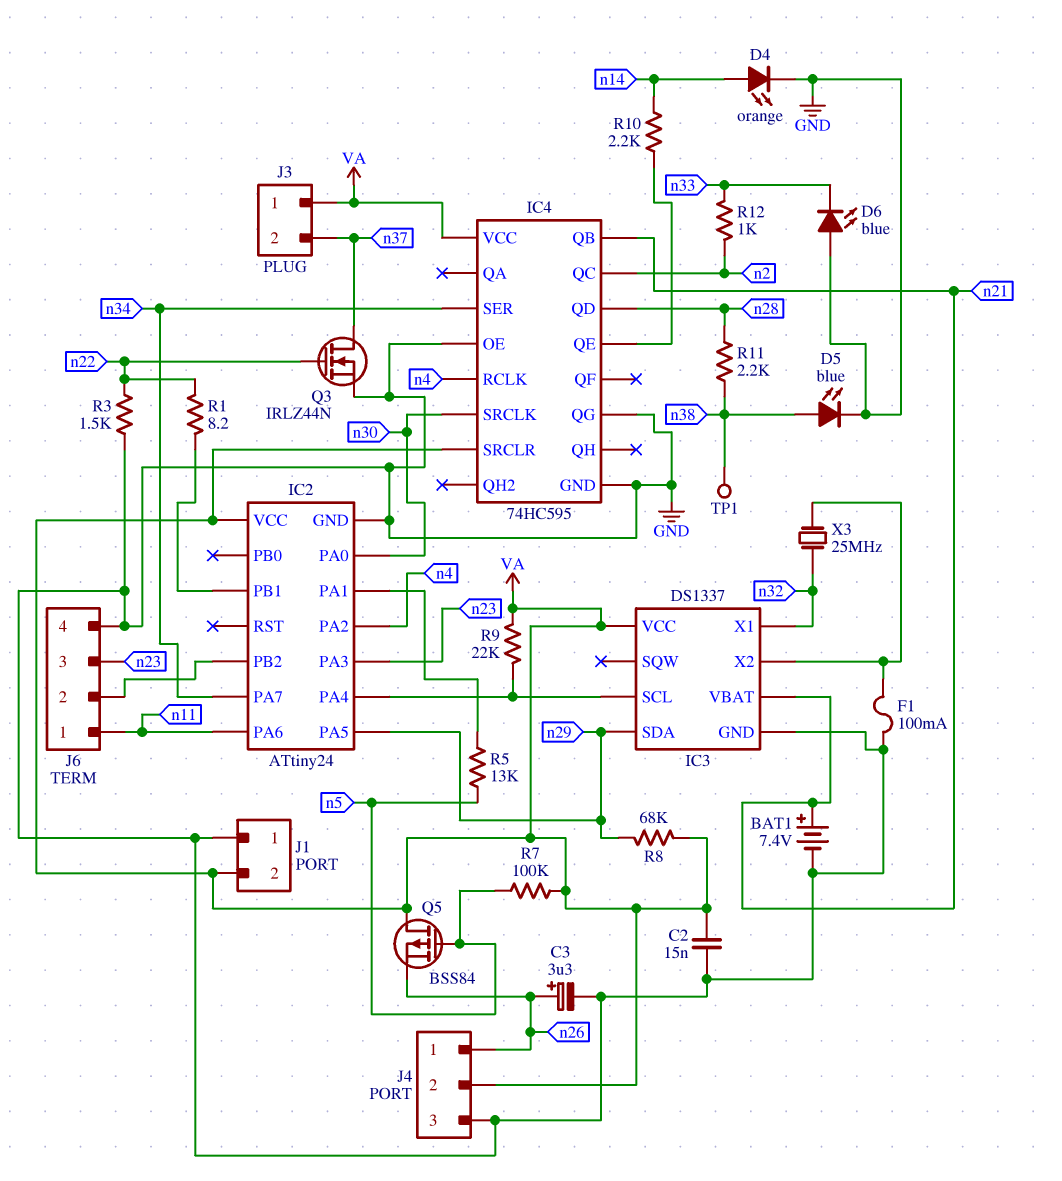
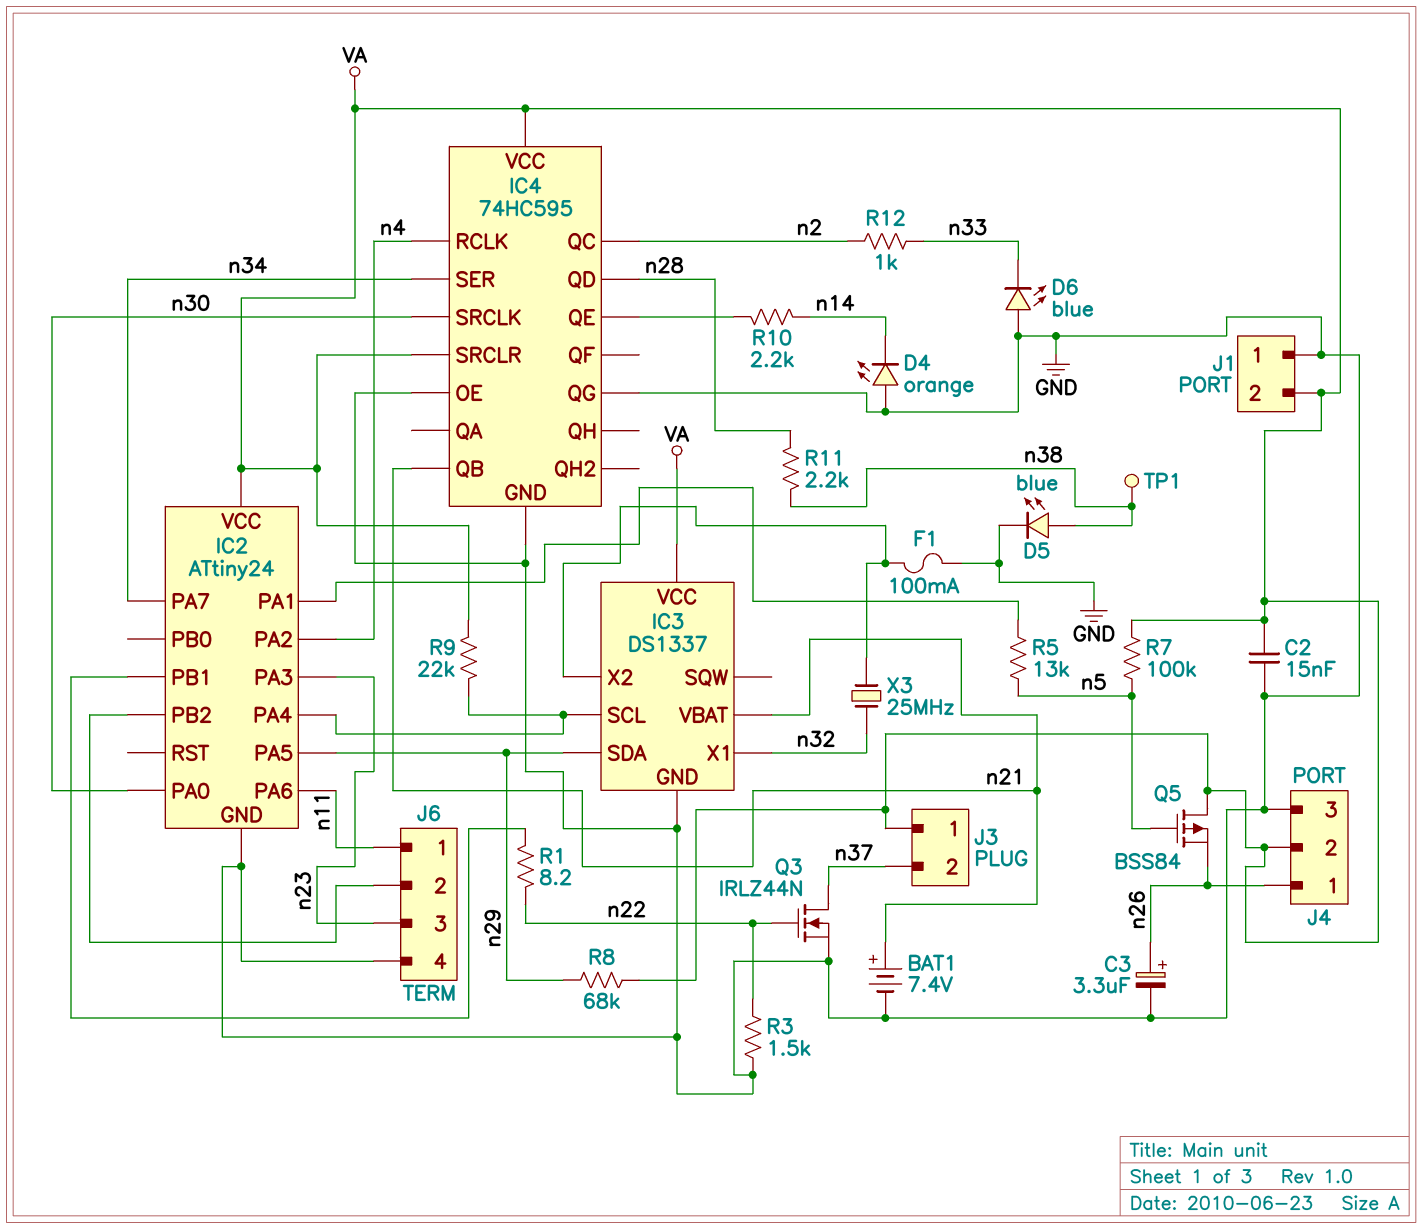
D4: LED orange (A n14, K GND) -> LED orange (A GND, K n14)

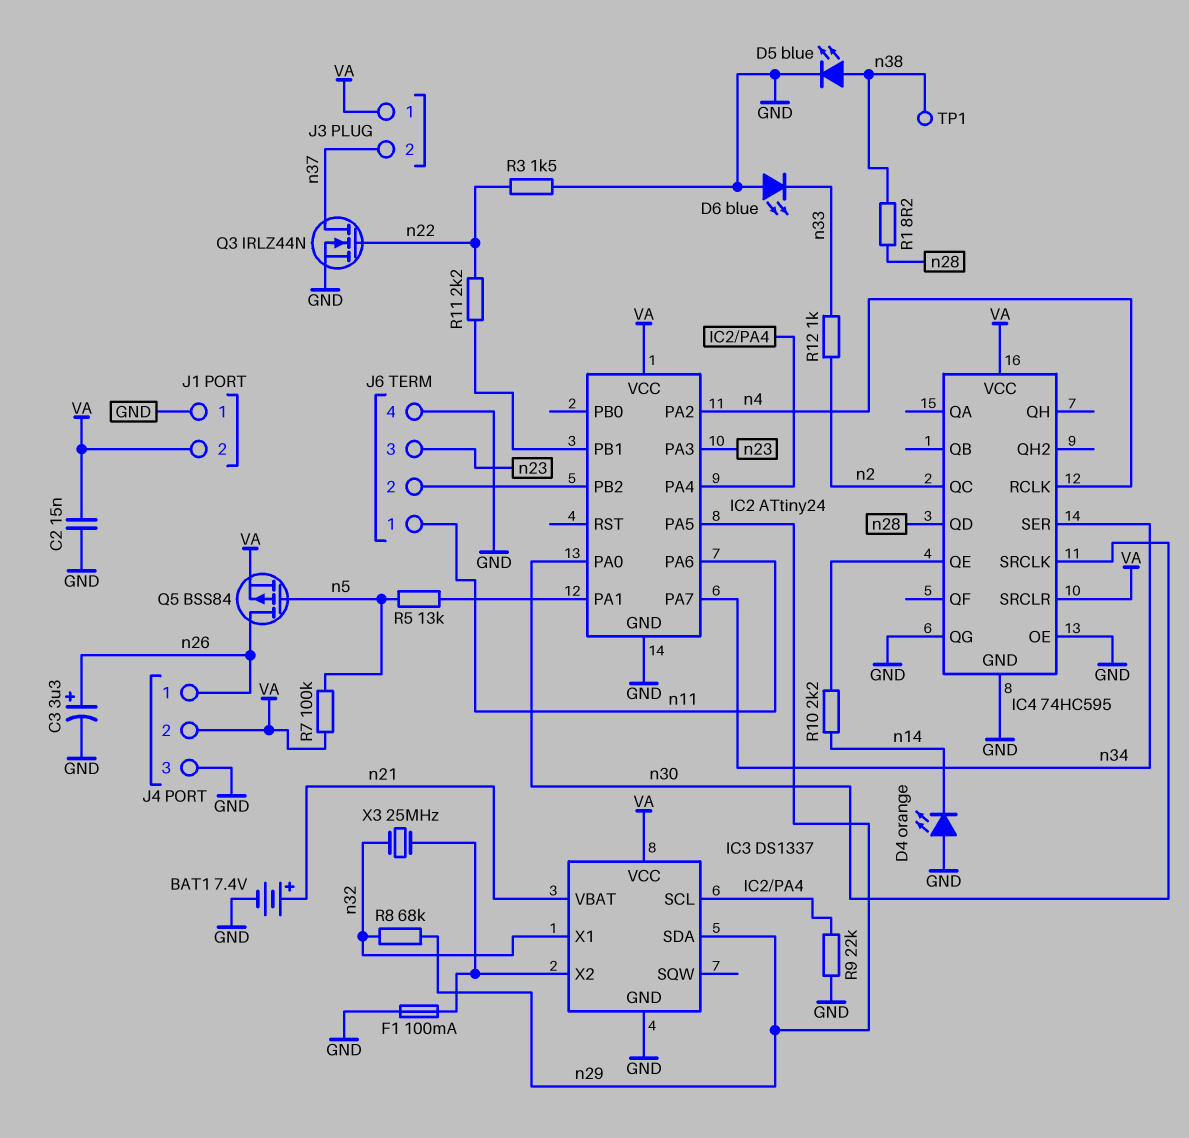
IC4 pin QB: n21 -> none
Q5: PMOS BSS84 (G n5, D VA, S n26) -> PMOS BSS84 (G n5, D n26, S VA)
R1: 8.2 (IC2/PB1, n22) -> 8.2 (n28, n38)
R8: 68k (VA, n29) -> 68k (n29, n32)
R9: 22k (IC2/PA4, VA) -> 22k (GND, IC2/PA4)
R11: 2.2k (n28, n38) -> 2.2k (IC2/PB1, n22)

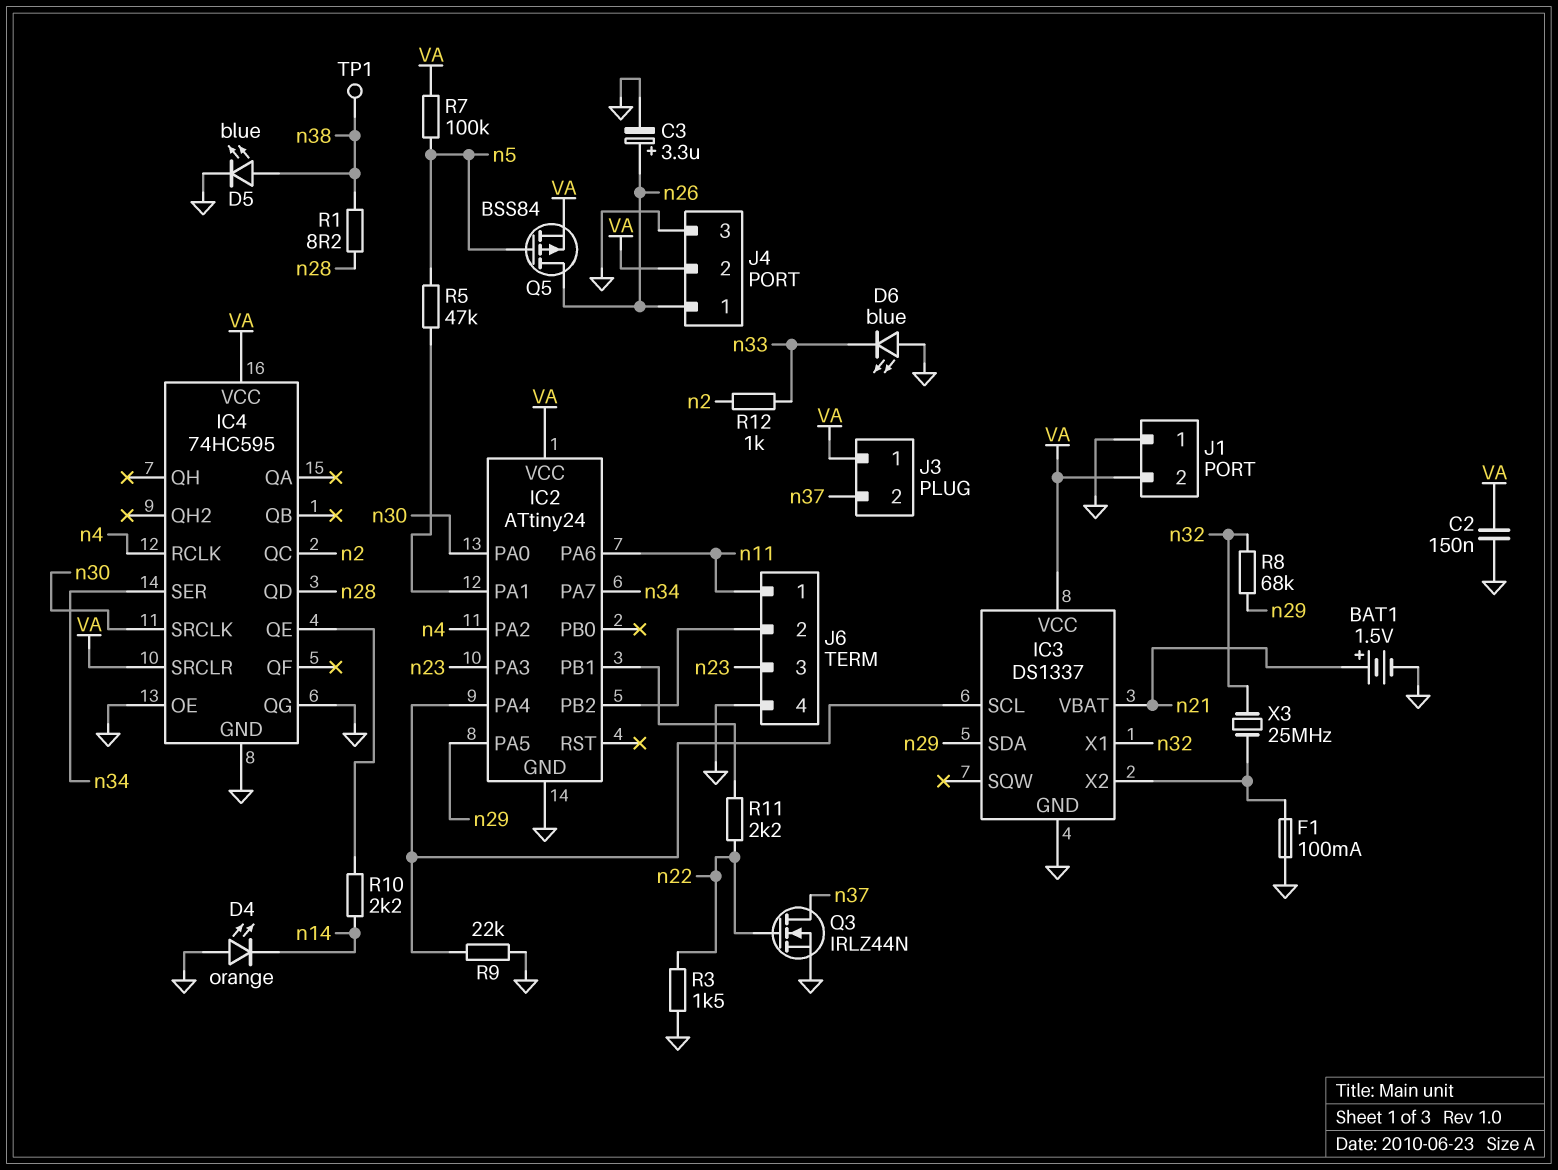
BAT1: 7.4V (plus n21, minus GND) -> 1.5V (plus n21, minus GND)
C2: 15nF (GND, VA) -> 150nF (GND, VA)
R5: 13k (IC2/PA1, n5) -> 47k (IC2/PA1, n5)

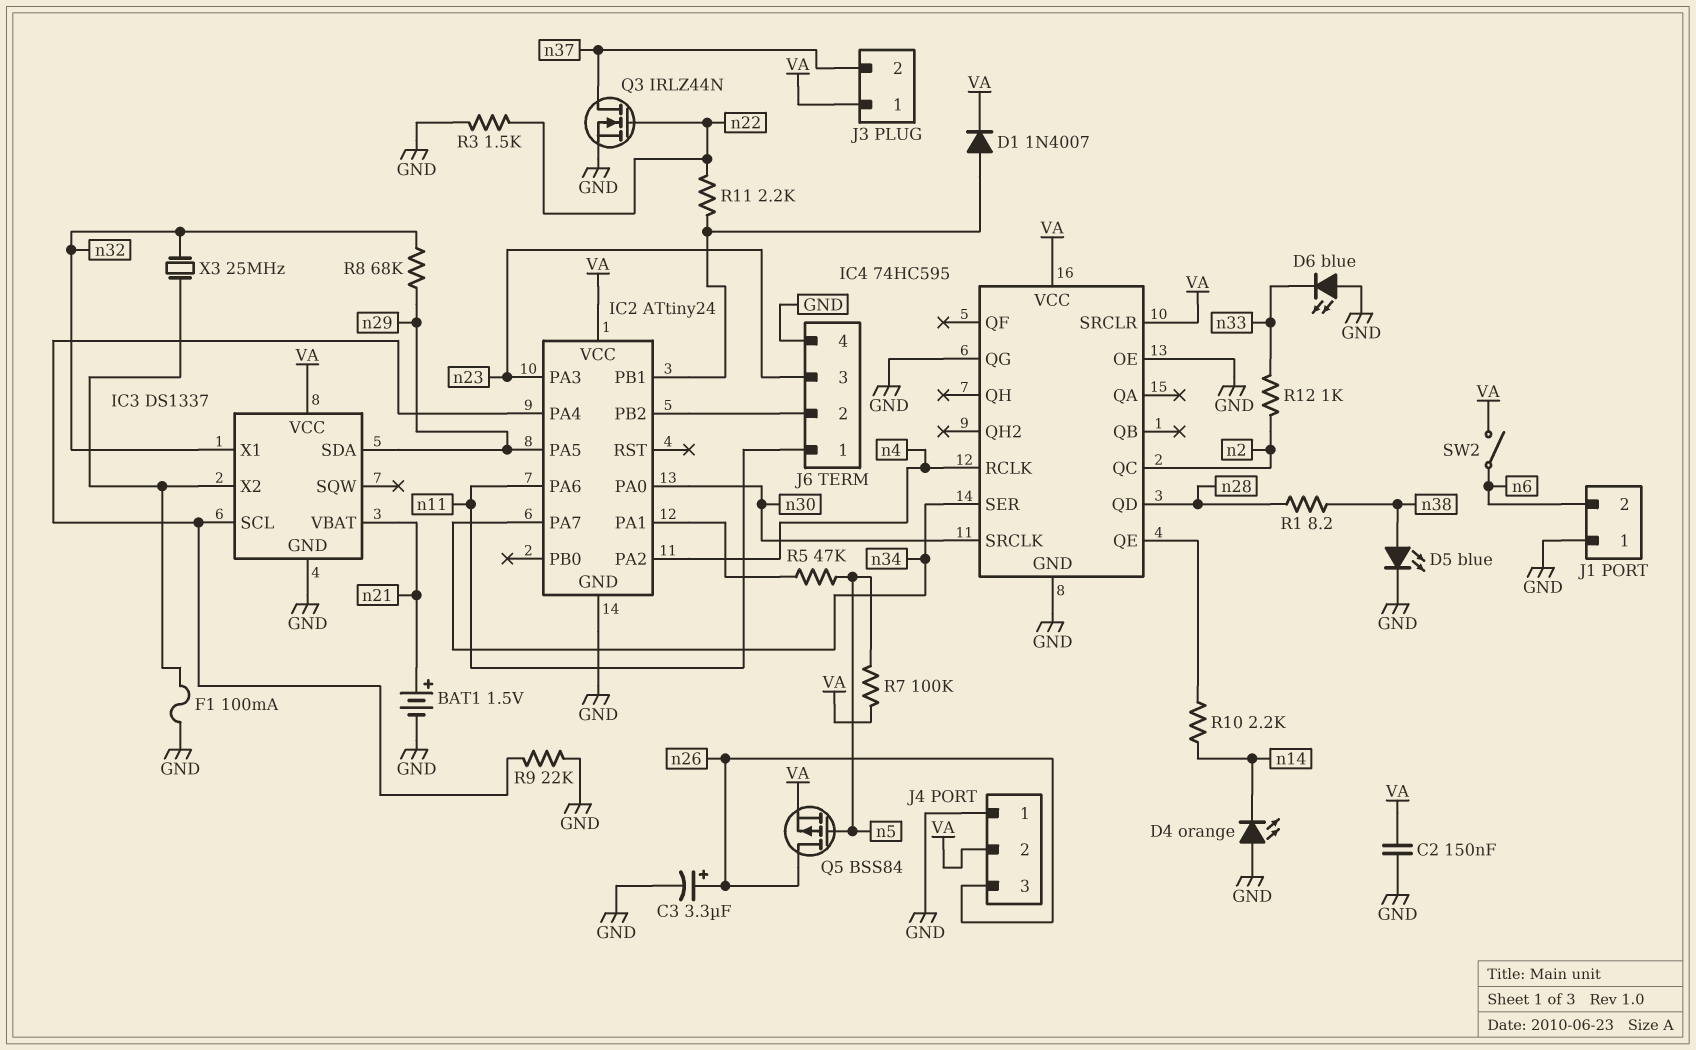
D1: none -> diode 1N4007 (A IC2/PB1, K VA)
J1 pin 2: VA -> n6
J4 pin 1: n26 -> GND
J4 pin 3: GND -> n26
SW2: none -> switch (VA, n6)
TP1: test point (n38) -> none

